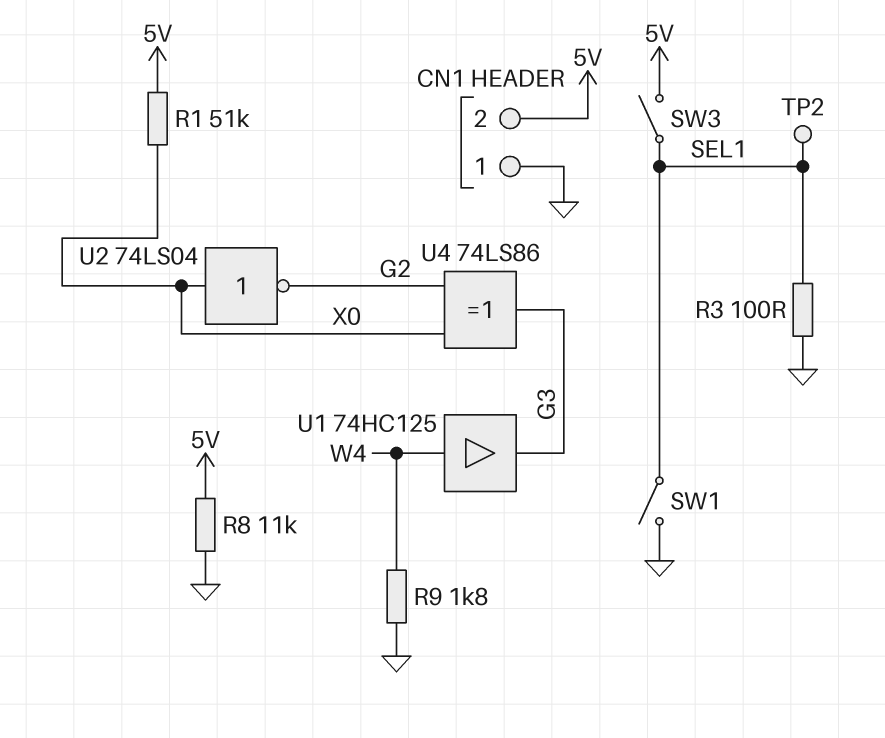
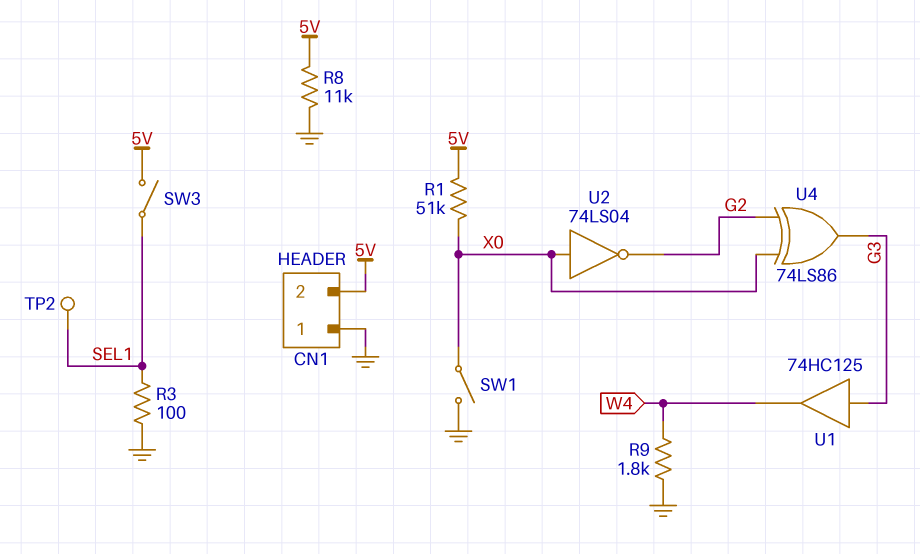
SW1: switch (GND, SEL1) -> switch (GND, X0)
U1: buffer 74HC125 (in W4, out G3) -> buffer 74HC125 (in G3, out W4)

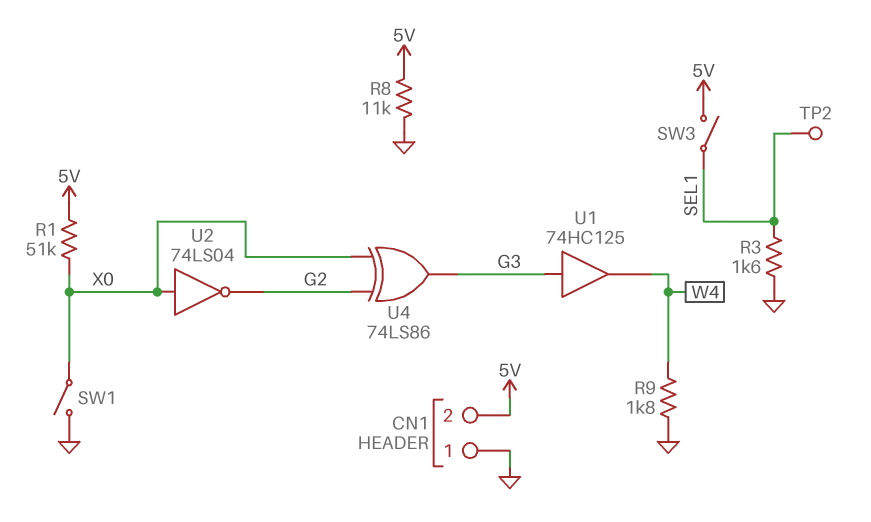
R3: 100 (GND, SEL1) -> 1.6k (GND, SEL1)

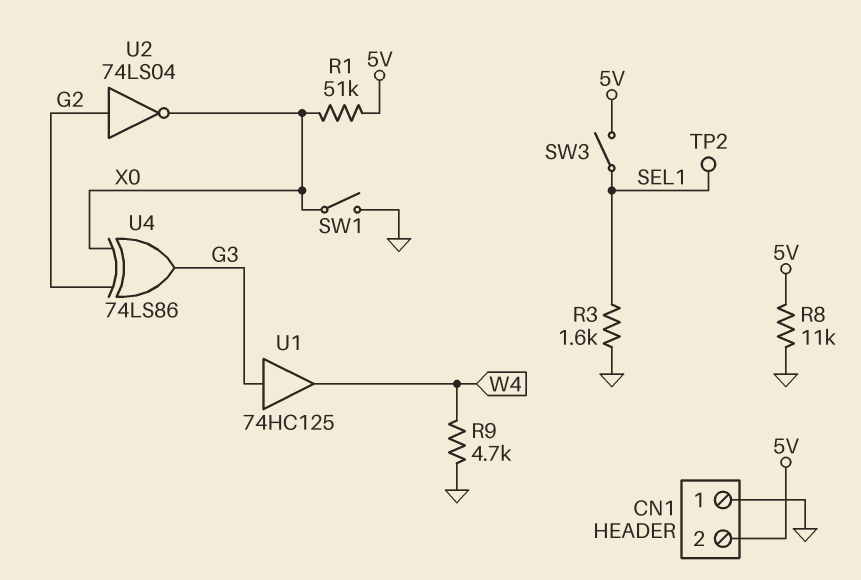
R9: 1.8k (GND, W4) -> 4.7k (GND, W4)
U2: NOT 74LS04 (in X0, out G2) -> NOT 74LS04 (in G2, out X0)

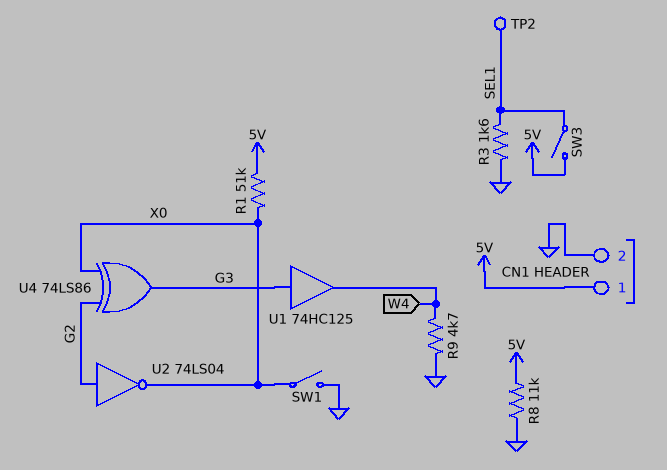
CN1 pin 1: GND -> 5V
CN1 pin 2: 5V -> GND

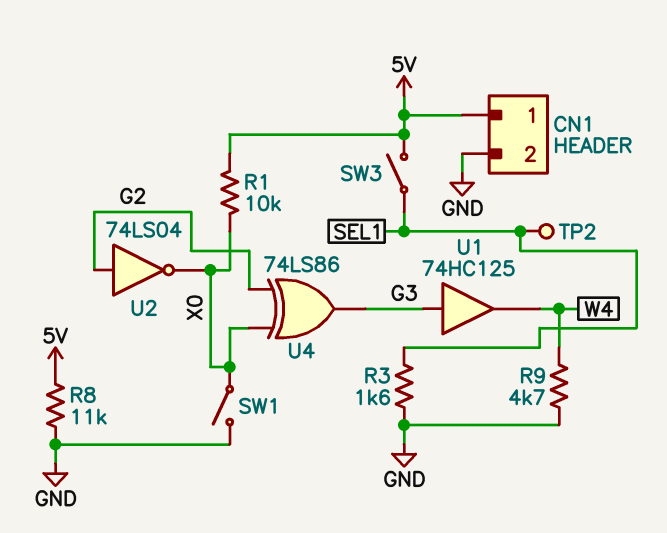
R1: 51k (5V, X0) -> 10k (5V, X0)

